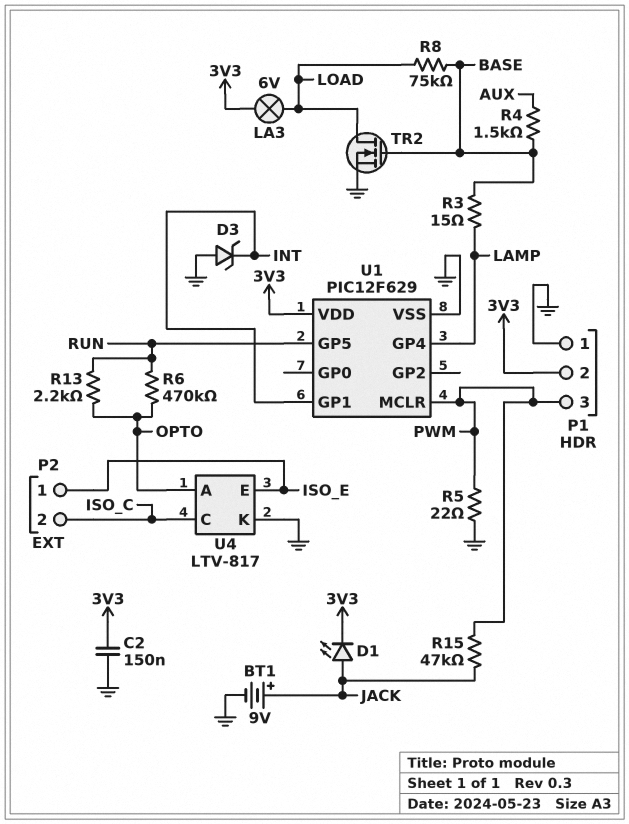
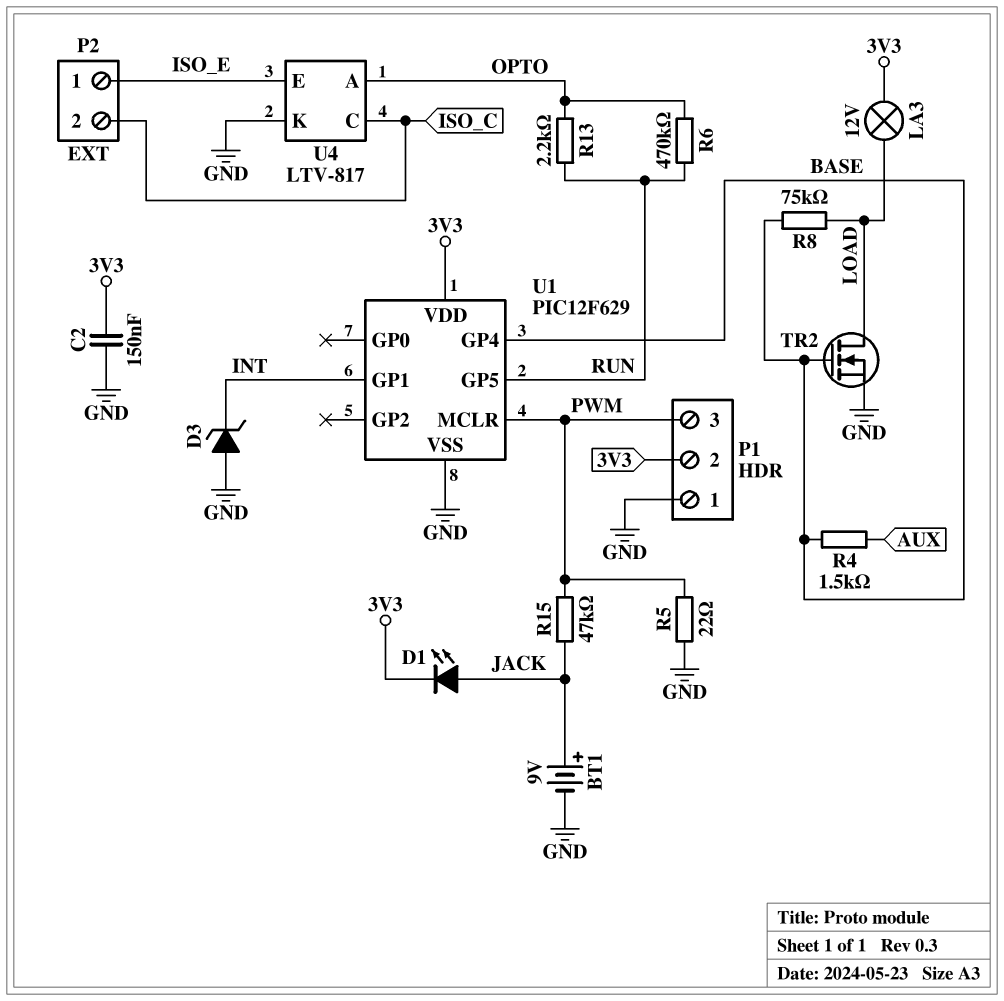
LA3: lamp 6V (3V3, LOAD) -> lamp 12V (3V3, LOAD)
R3: 15 (BASE, LAMP) -> none
U1 pin GP4: LAMP -> BASE

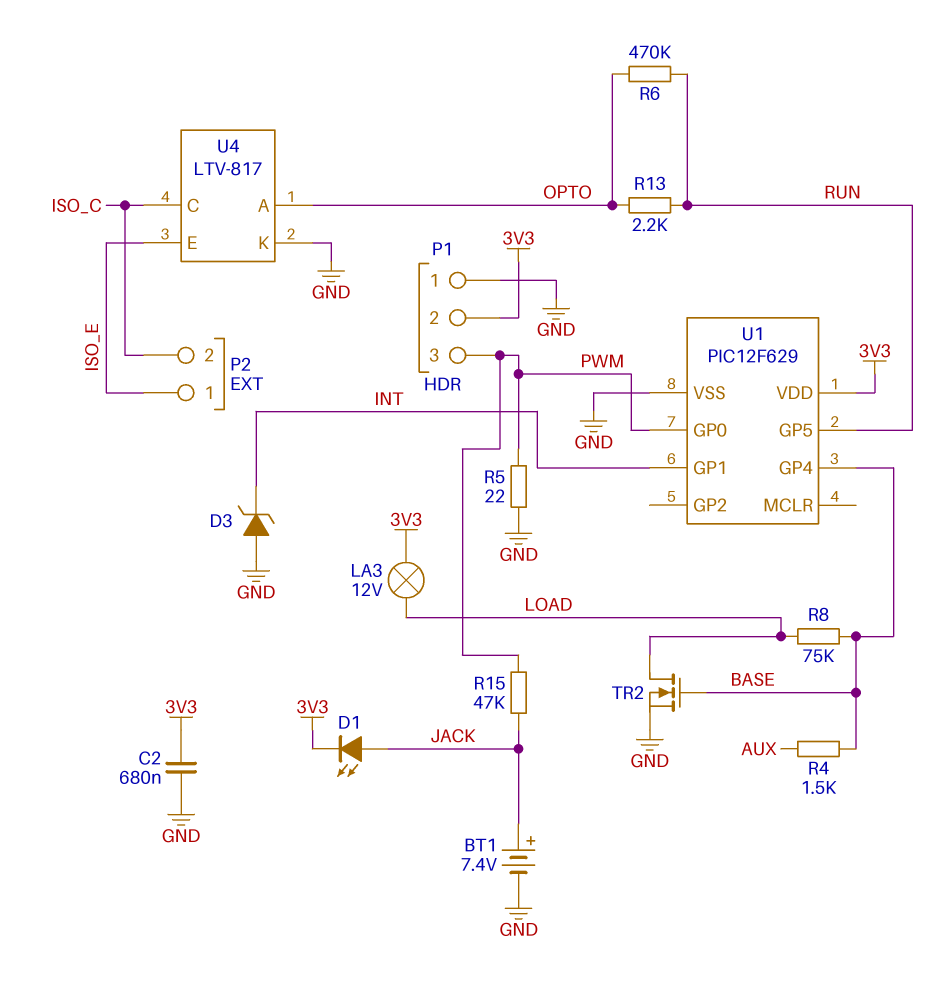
BT1: 9V (plus JACK, minus GND) -> 7.4V (plus JACK, minus GND)
C2: 150nF (3V3, GND) -> 680nF (3V3, GND)
U1 pin GP0: none -> PWM
U1 pin MCLR: PWM -> none

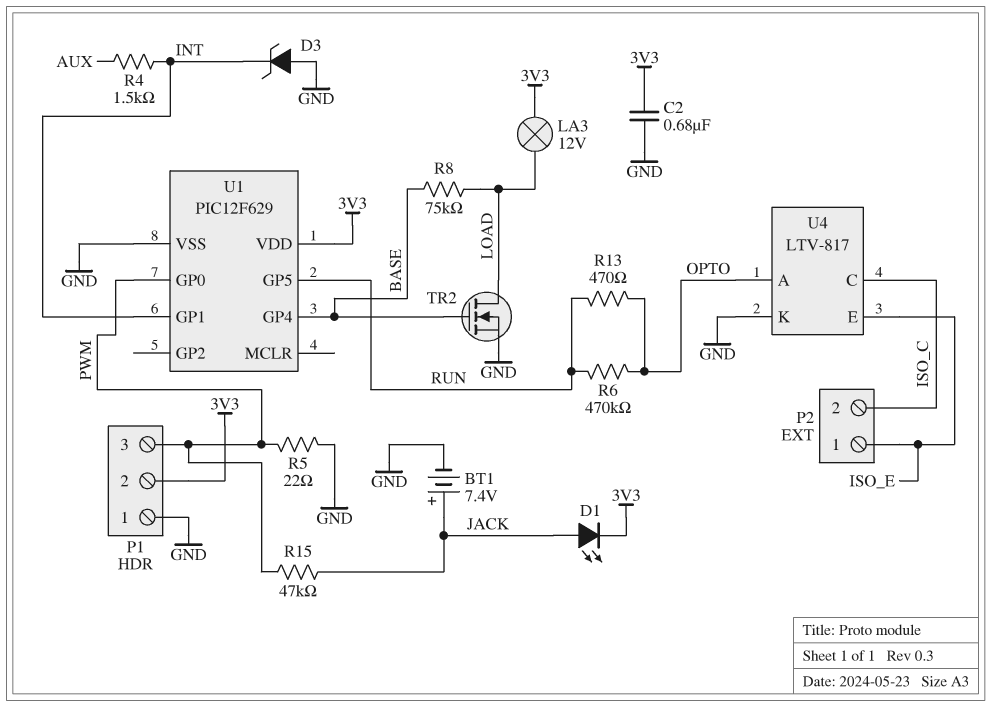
R4: 1.5k (AUX, BASE) -> 1.5k (AUX, INT)
R13: 2.2k (OPTO, RUN) -> 470 (OPTO, RUN)

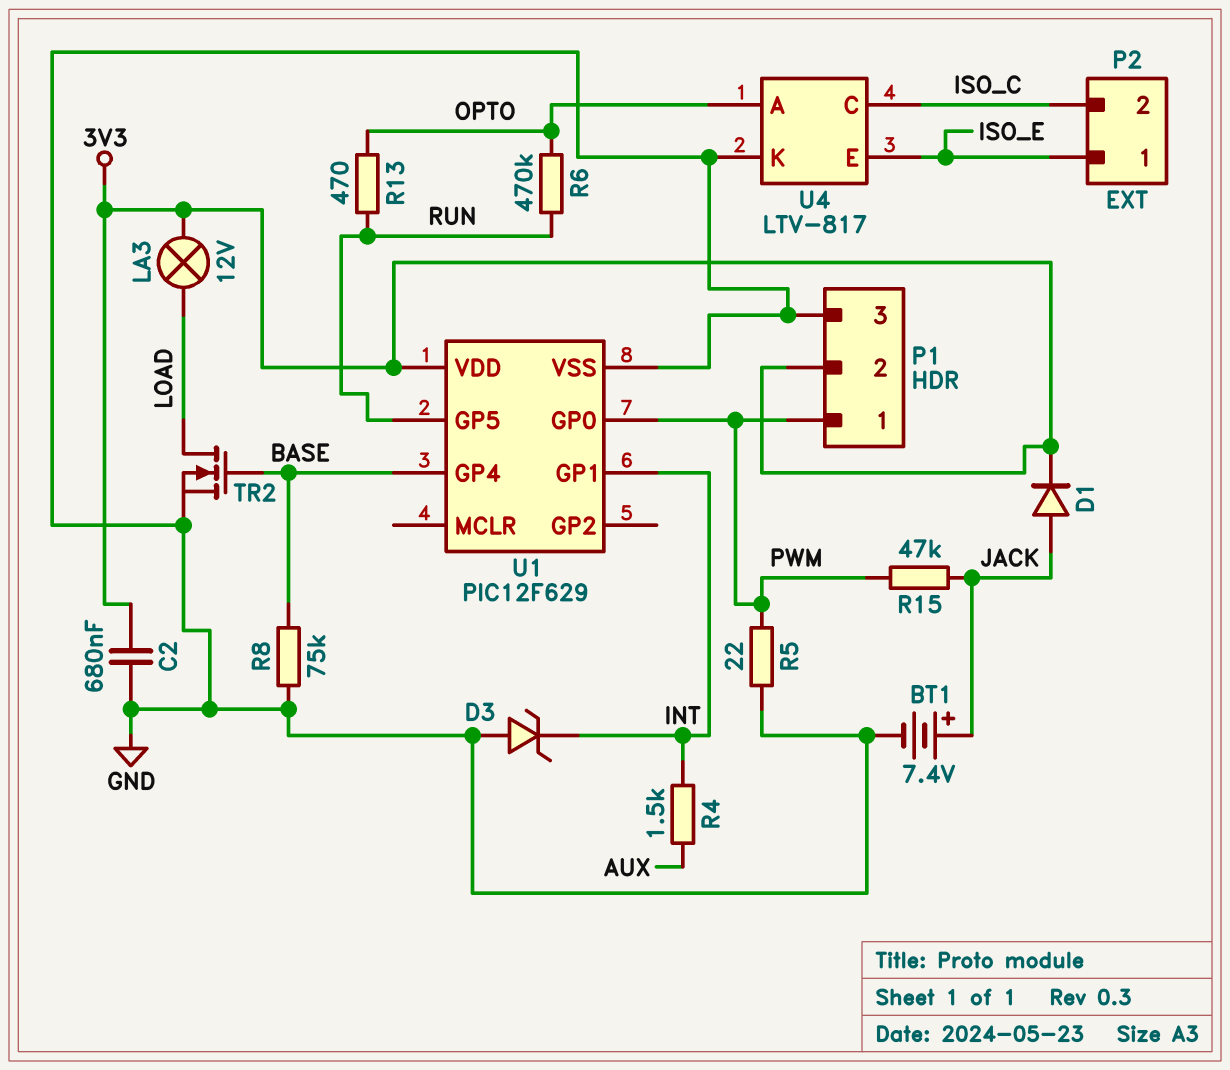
D1: LED (A JACK, K 3V3) -> diode (A JACK, K 3V3)
P1 pin 1: GND -> PWM
P1 pin 3: PWM -> GND
R8: 75k (BASE, LOAD) -> 75k (BASE, GND)

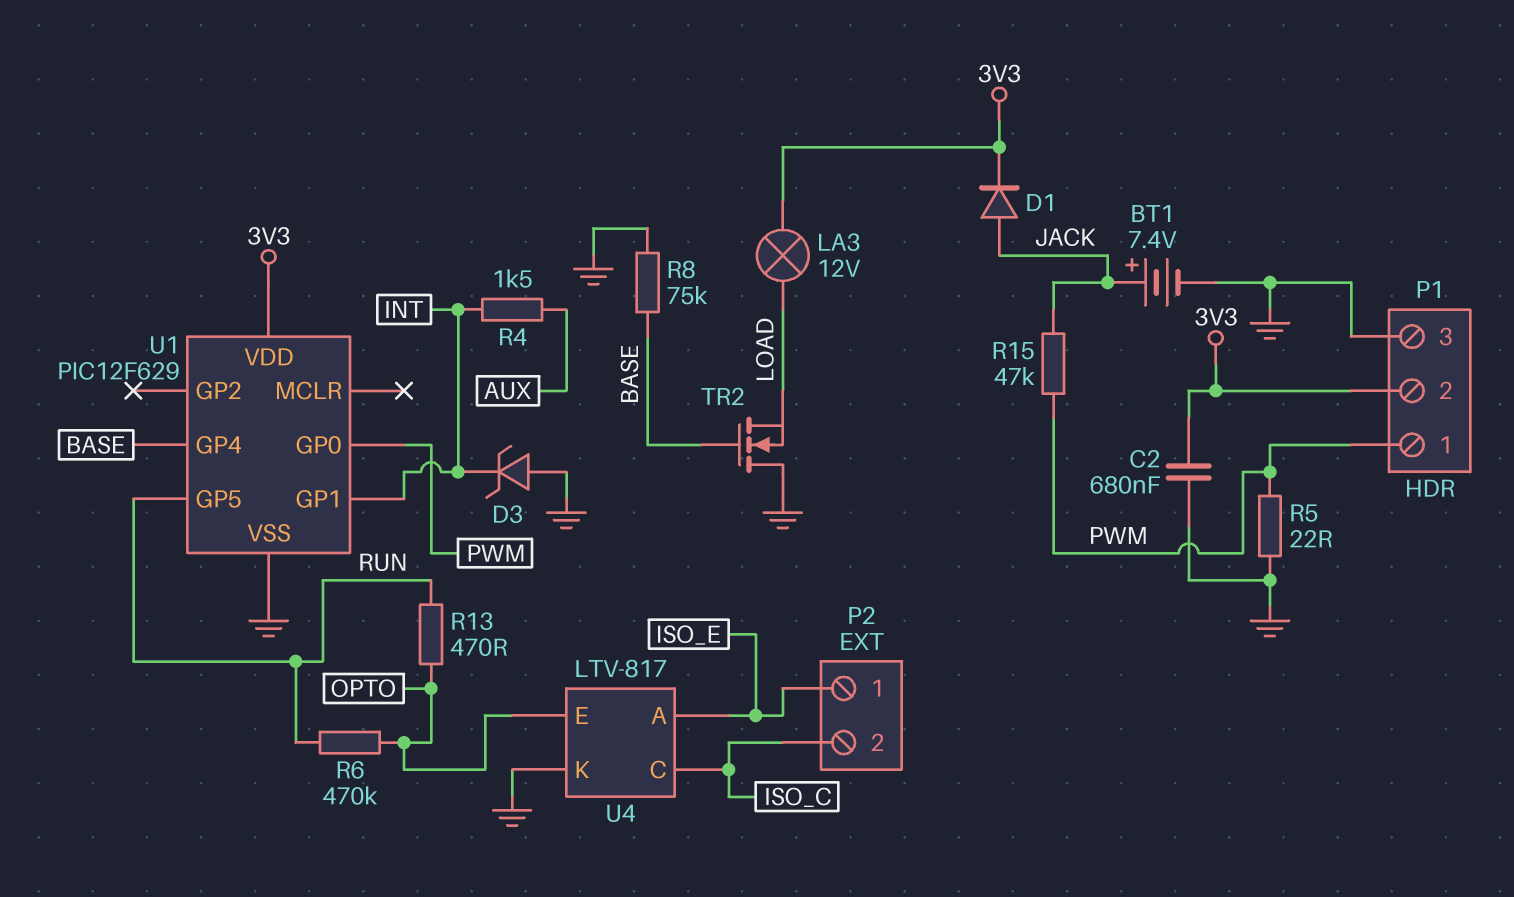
TR2: NMOS (G BASE, D LOAD, S GND) -> NMOS (G BASE, D GND, S LOAD)
U4 pin A: OPTO -> ISO_E
U4 pin E: ISO_E -> OPTO

